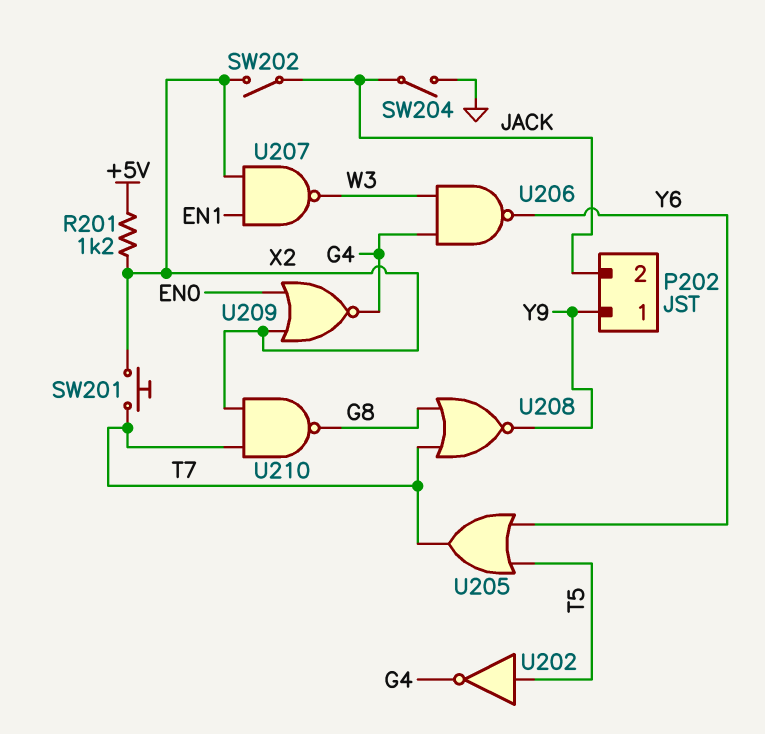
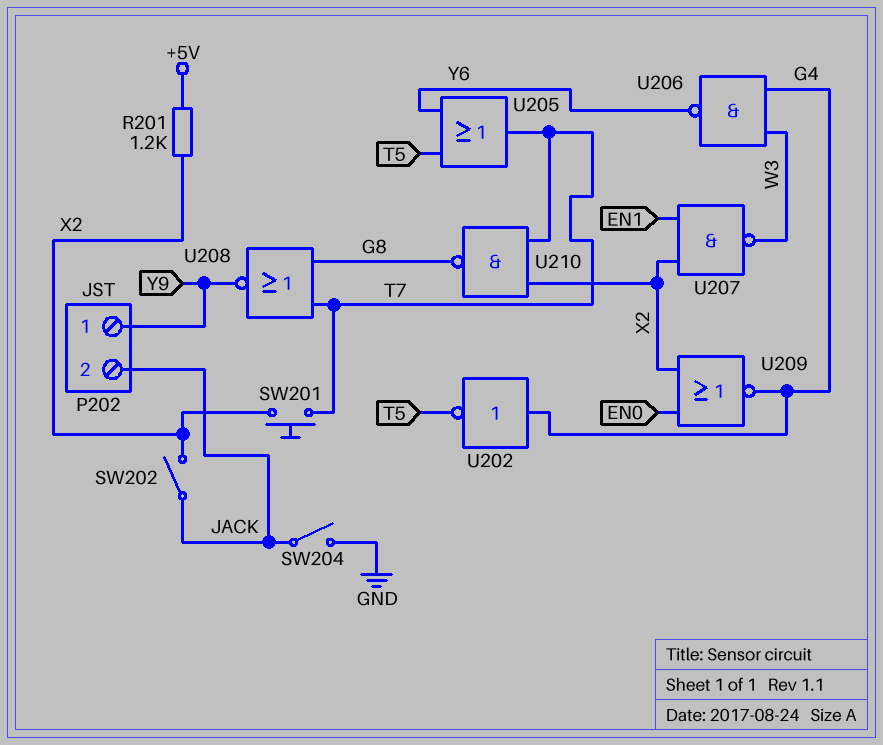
U202: NOT (in T5, out G4) -> NOT (in G4, out T5)

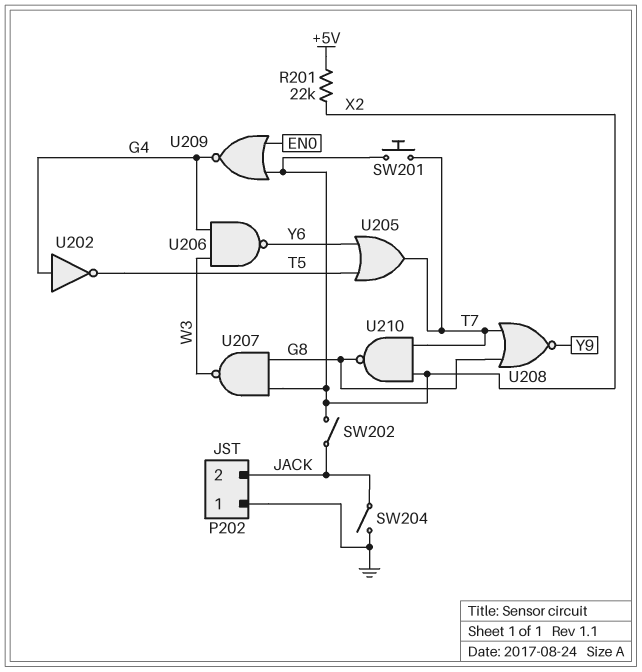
P202 pin 1: Y9 -> GND
R201: 1.2k (+5V, X2) -> 22k (+5V, X2)
U207: NAND (in EN1, in X2, out W3) -> NAND (in G8, in X2, out W3)

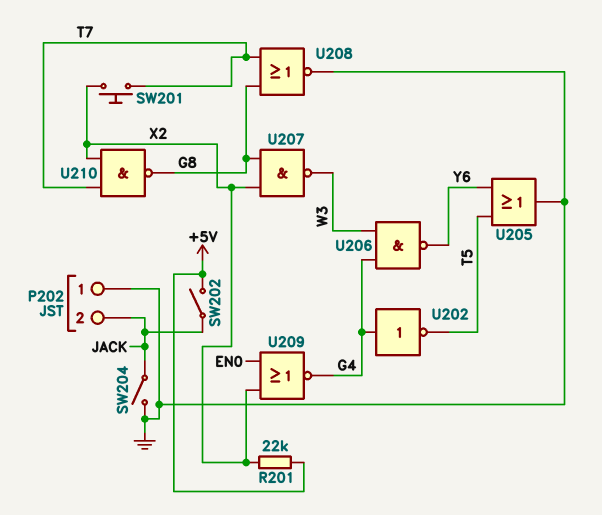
SW202: switch (JACK, X2) -> switch (+5V, JACK)
U205: OR (in T5, in Y6, out T7) -> OR (in T5, in Y6, out GND)
U208: NOR (in G8, in T7, out Y9) -> NOR (in G8, in T7, out GND)

